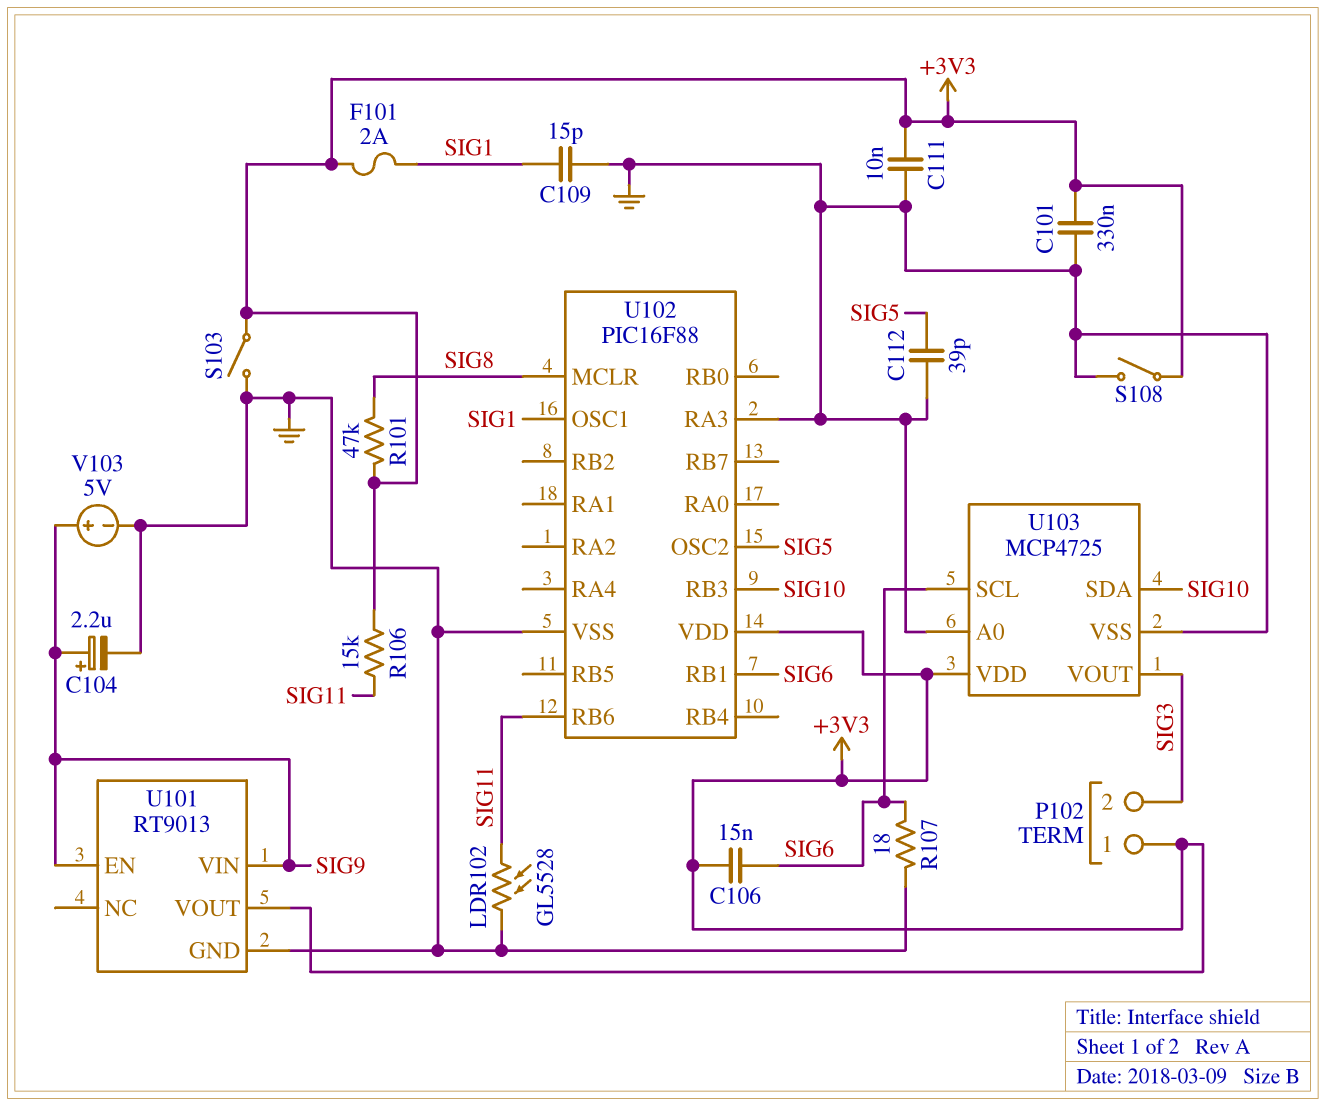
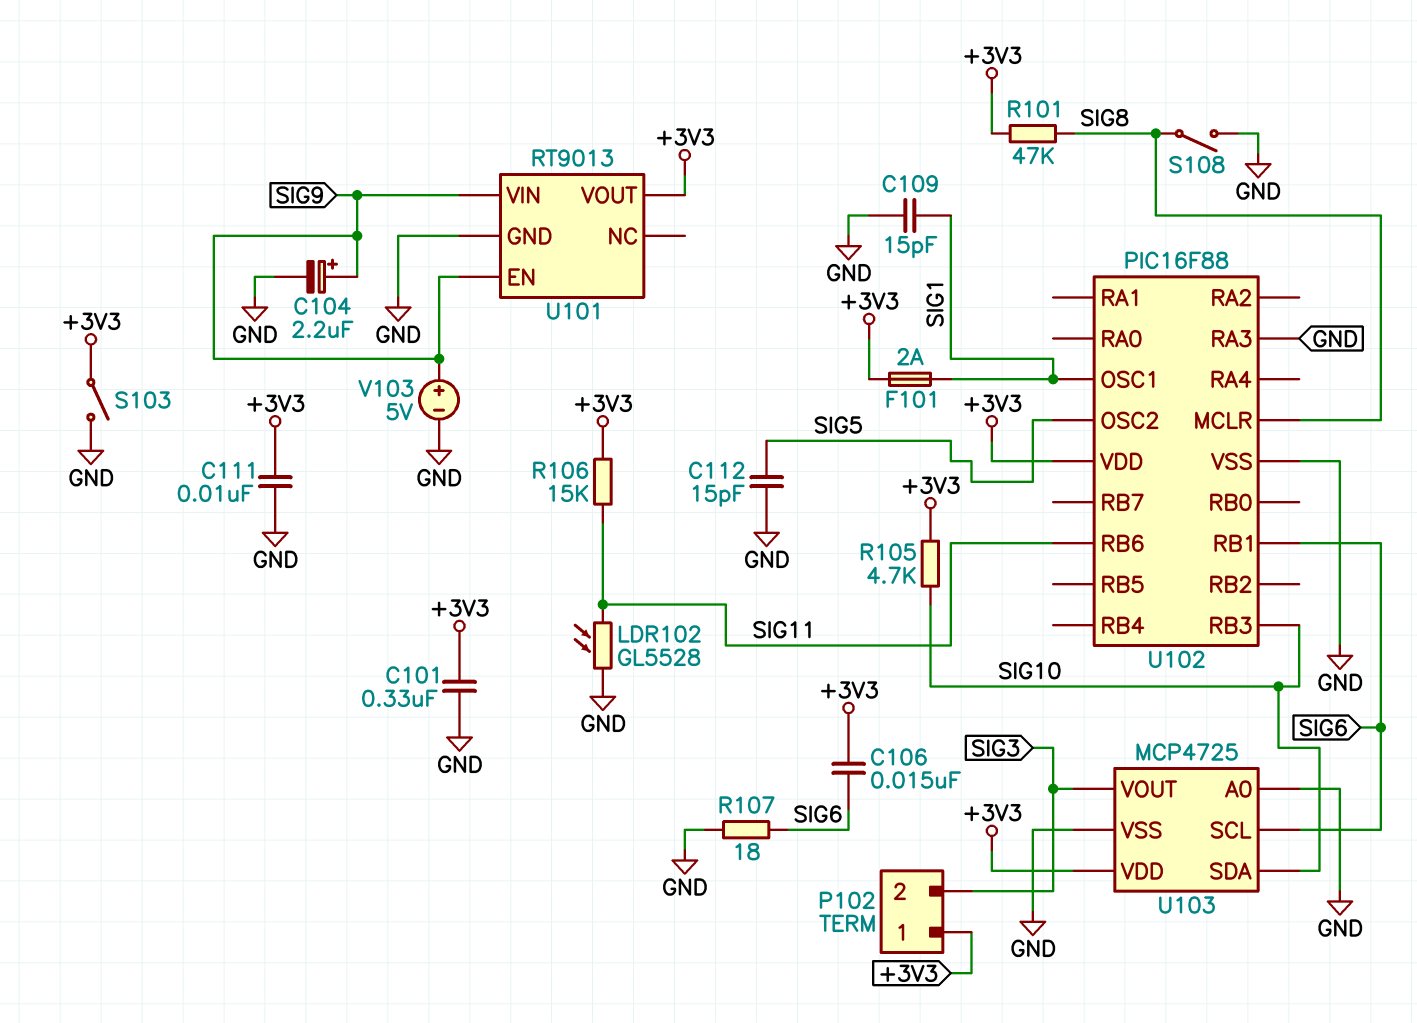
C112: 39pF (GND, SIG5) -> 15pF (GND, SIG5)
R105: none -> 4.7k (+3V3, SIG10)
S108: switch (+3V3, GND) -> switch (GND, SIG8)

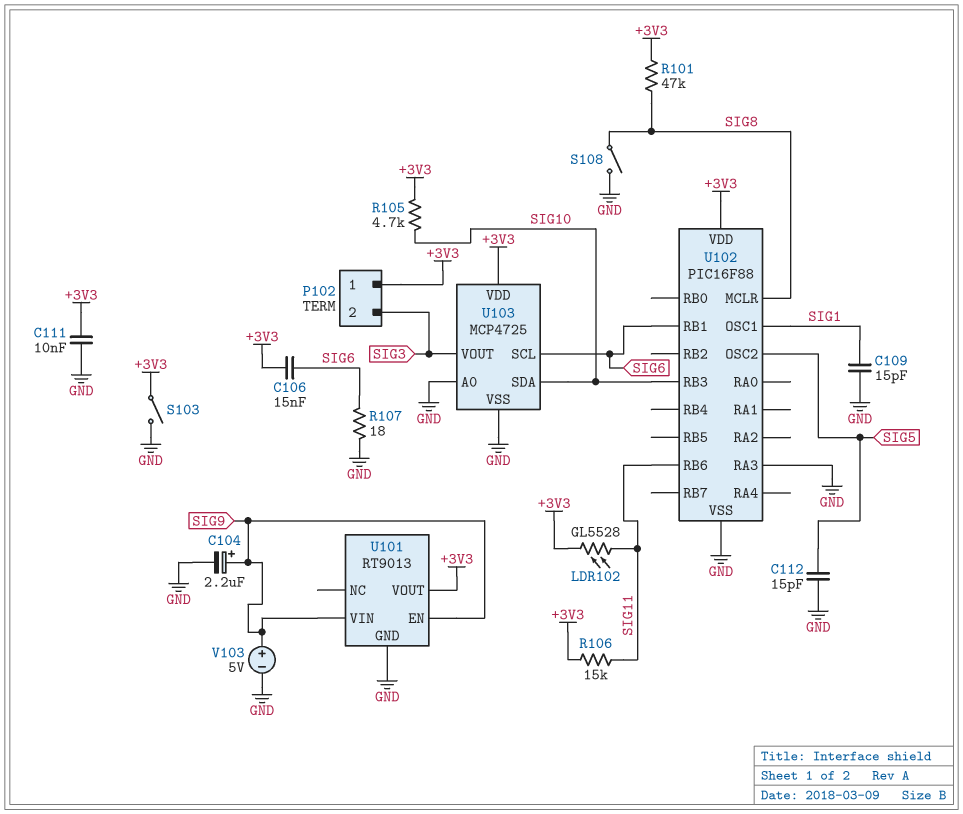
C101: 330nF (+3V3, GND) -> none
F101: 2A (+3V3, SIG1) -> none
LDR102: GL5528 (GND, SIG11) -> GL5528 (+3V3, SIG11)

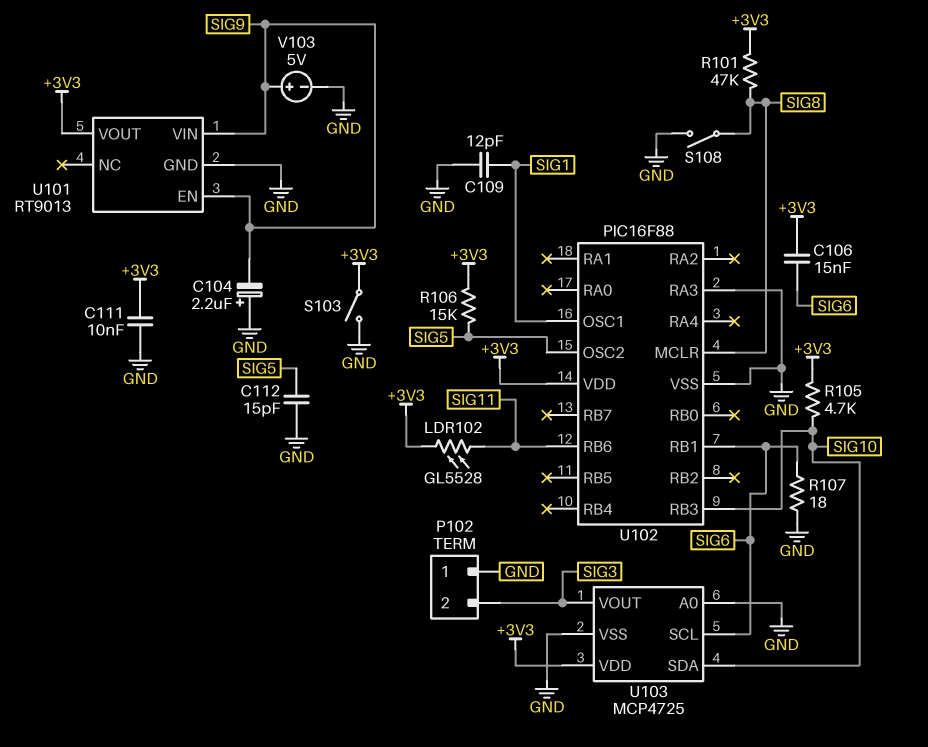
C104: 2.2uF (plus SIG9, minus GND) -> 2.2uF (plus GND, minus SIG9)
C109: 15pF (GND, SIG1) -> 12pF (GND, SIG1)
P102 pin 1: +3V3 -> GND
R106: 15k (+3V3, SIG11) -> 15k (+3V3, SIG5)

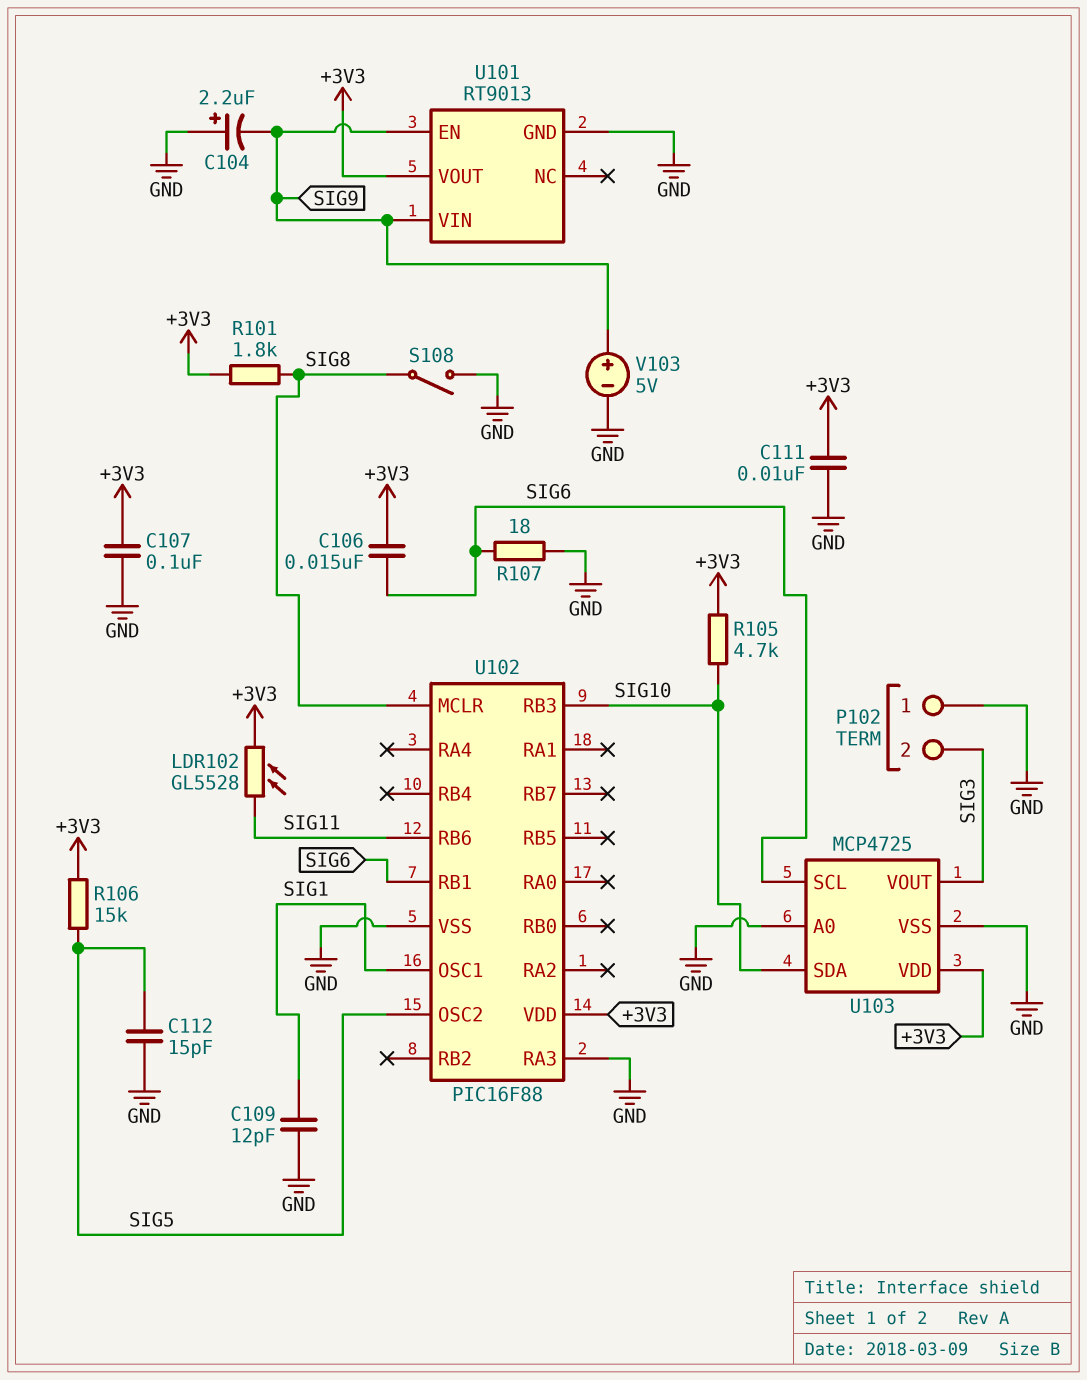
C107: none -> 100nF (+3V3, GND)
R101: 47k (+3V3, SIG8) -> 1.8k (+3V3, SIG8)
S103: switch (+3V3, GND) -> none

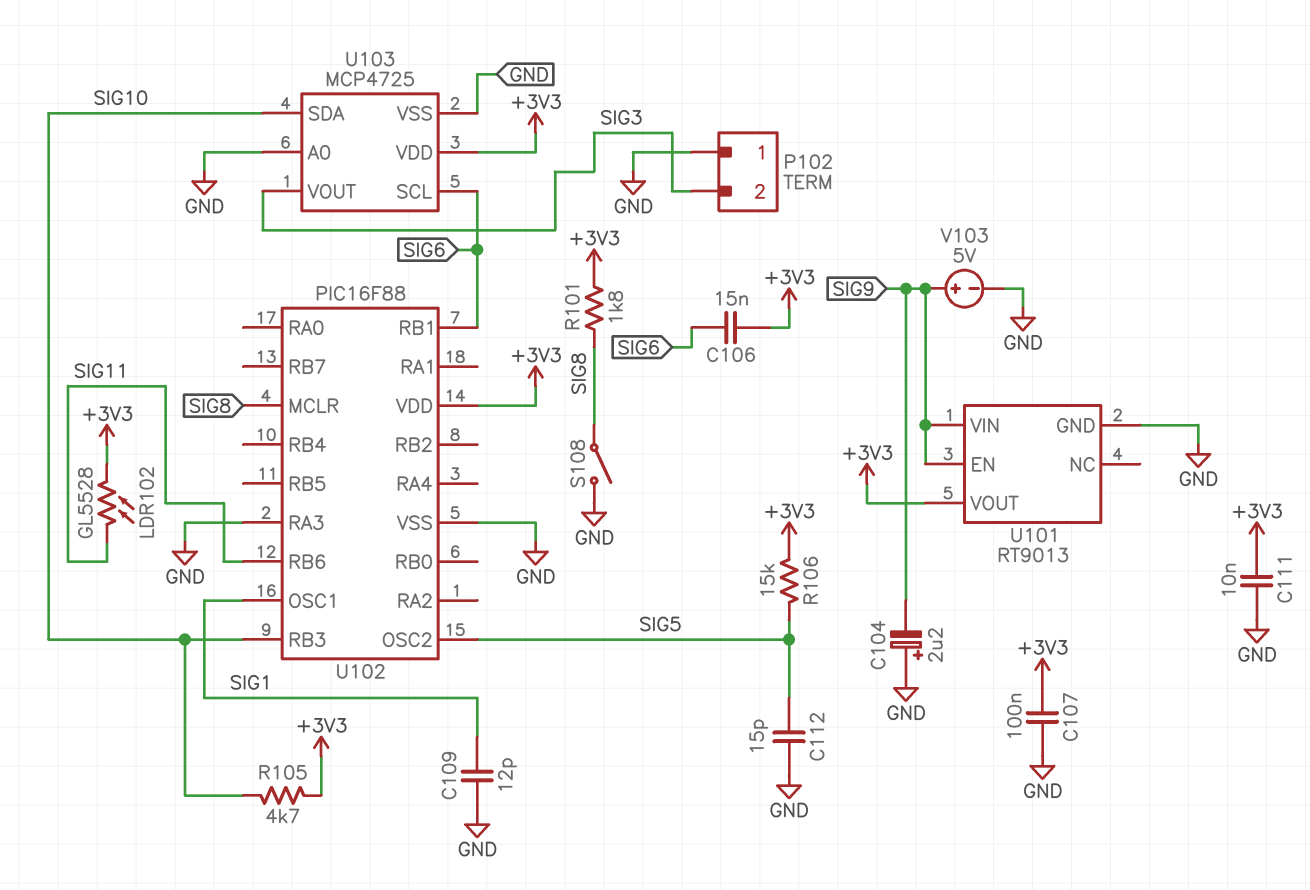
R107: 18 (GND, SIG6) -> none

